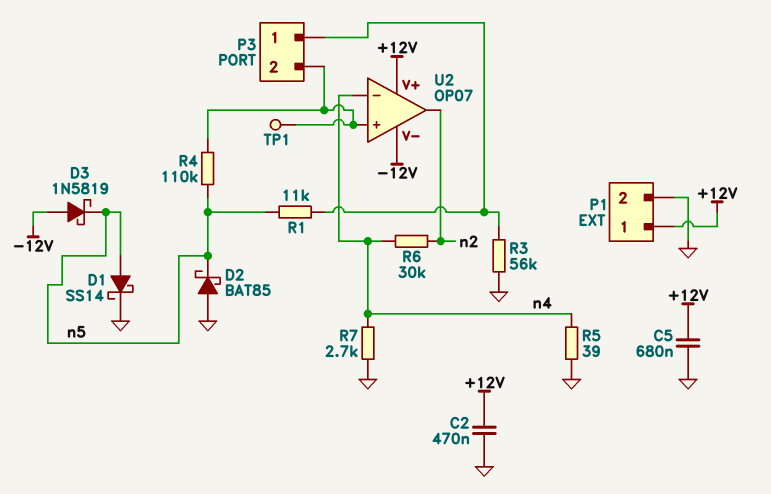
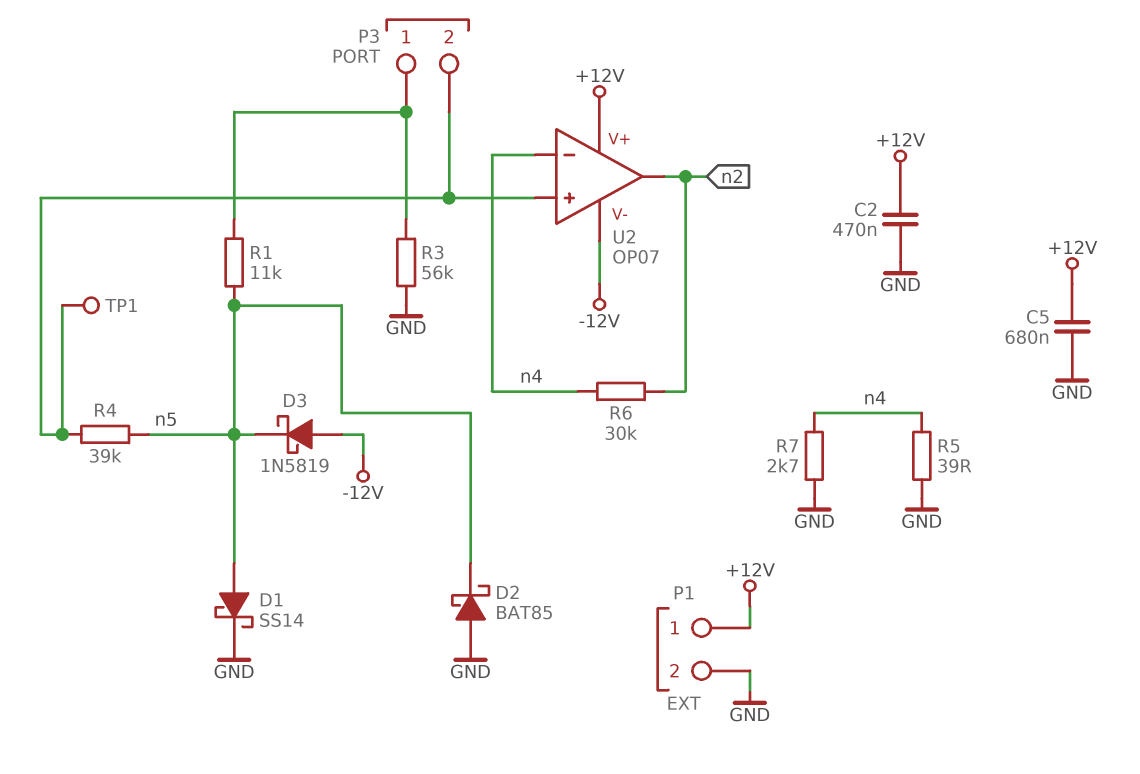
R4: 110k (P3/2, n5) -> 39k (P3/2, n5)

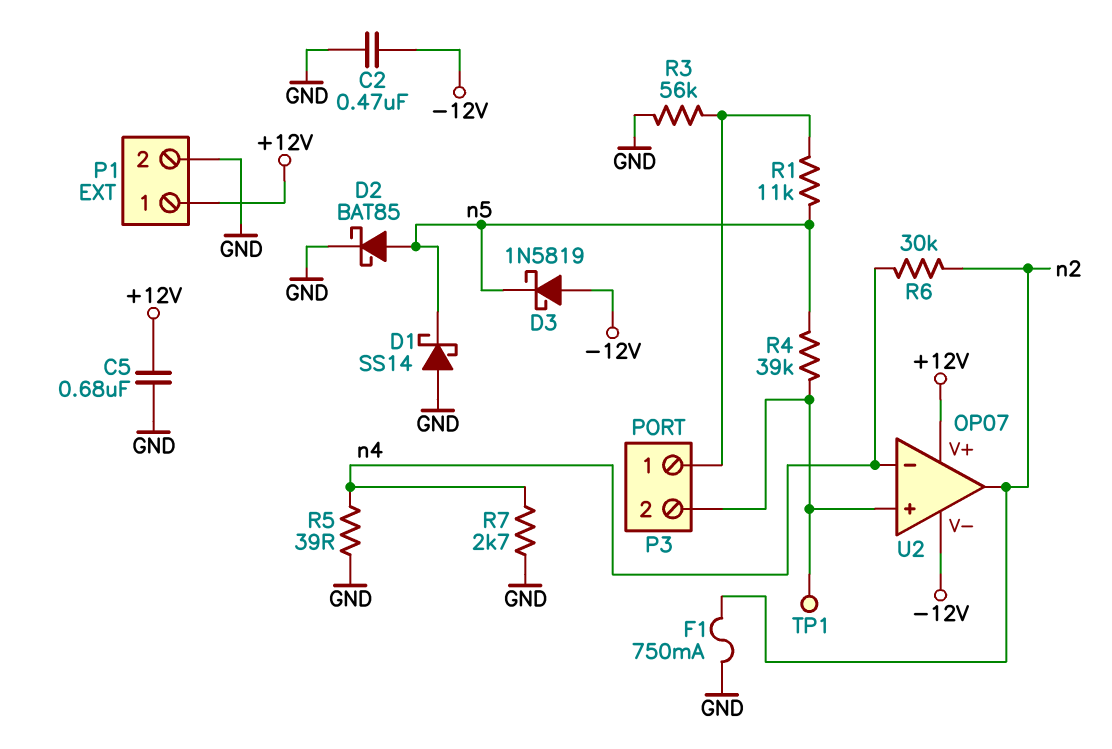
C2: 470nF (+12V, GND) -> 470nF (-12V, GND)
D1: schottky SS14 (A n5, K GND) -> schottky SS14 (A GND, K n5)
D2: schottky BAT85 (A GND, K n5) -> schottky BAT85 (A n5, K GND)
F1: none -> 750mA (GND, n2)

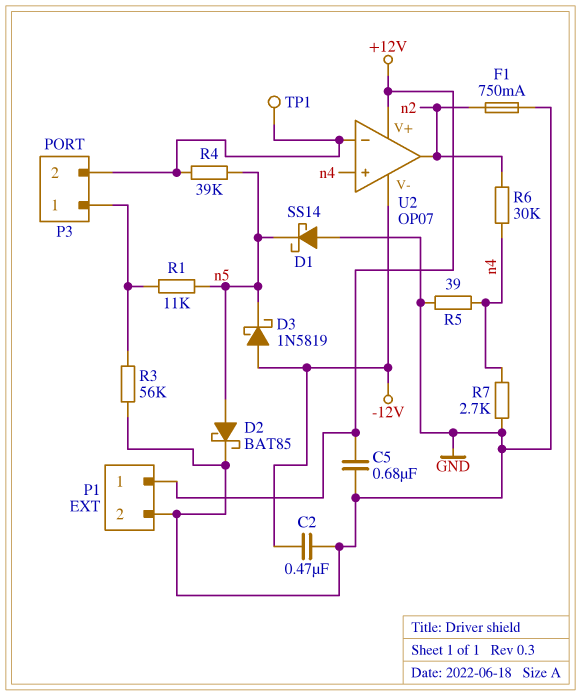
U2 pin in+: P3/2 -> n4
U2 pin in-: n4 -> P3/2

